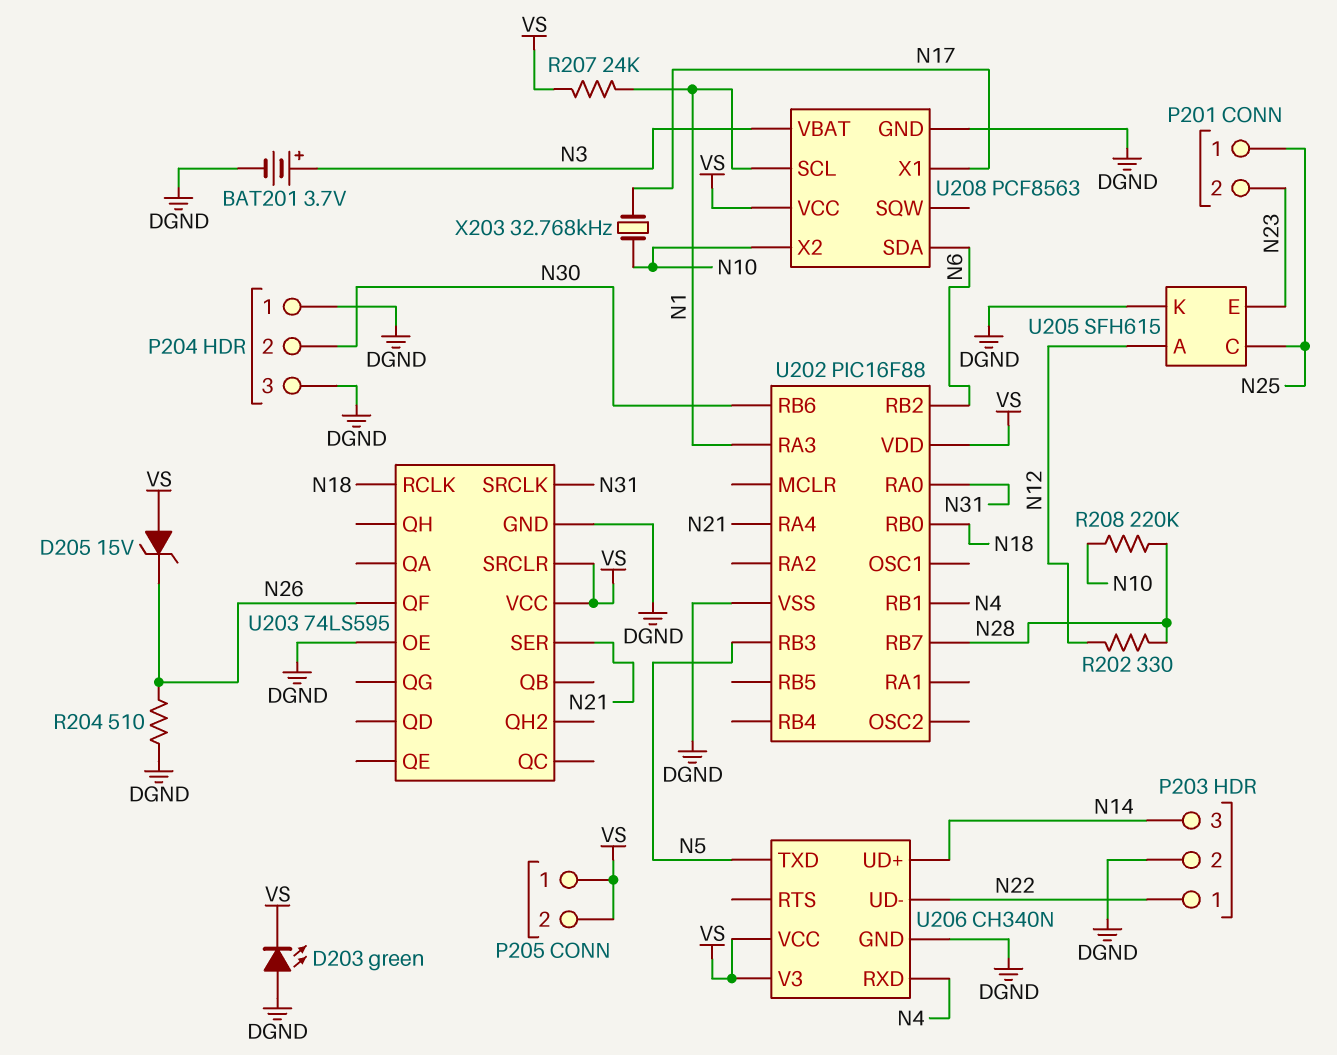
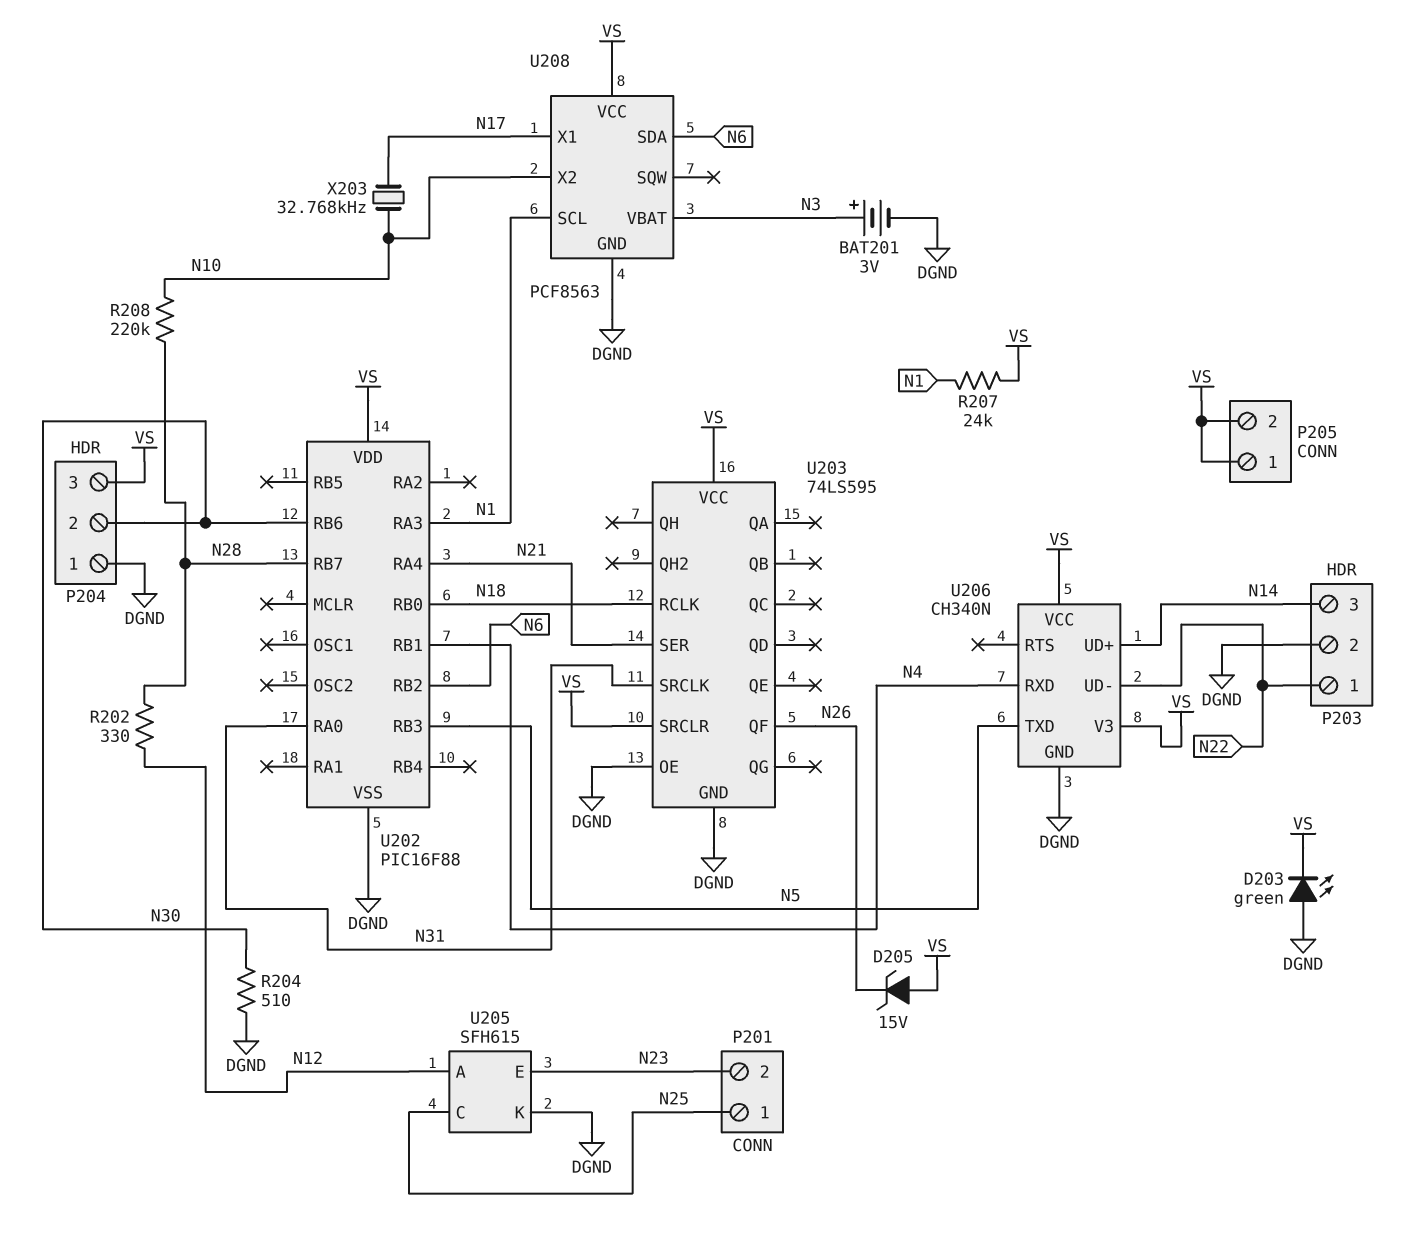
BAT201: 3.7V (plus N3, minus DGND) -> 3V (plus N3, minus DGND)
P204 pin 3: DGND -> VS
R204: 510 (DGND, N26) -> 510 (DGND, N30)

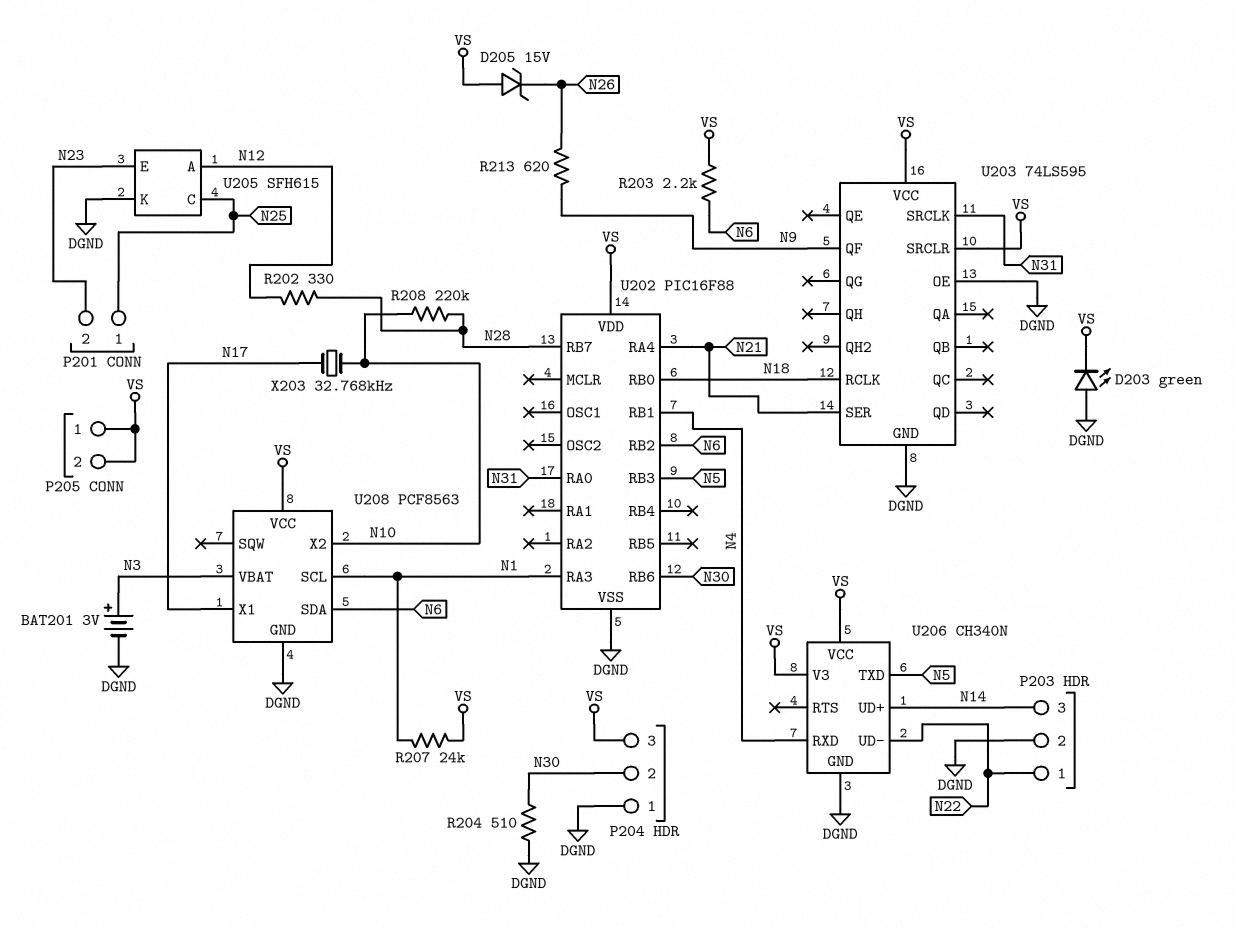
R203: none -> 2.2k (N6, VS)
R213: none -> 620 (N9, N26)
U203 pin QF: N26 -> N9

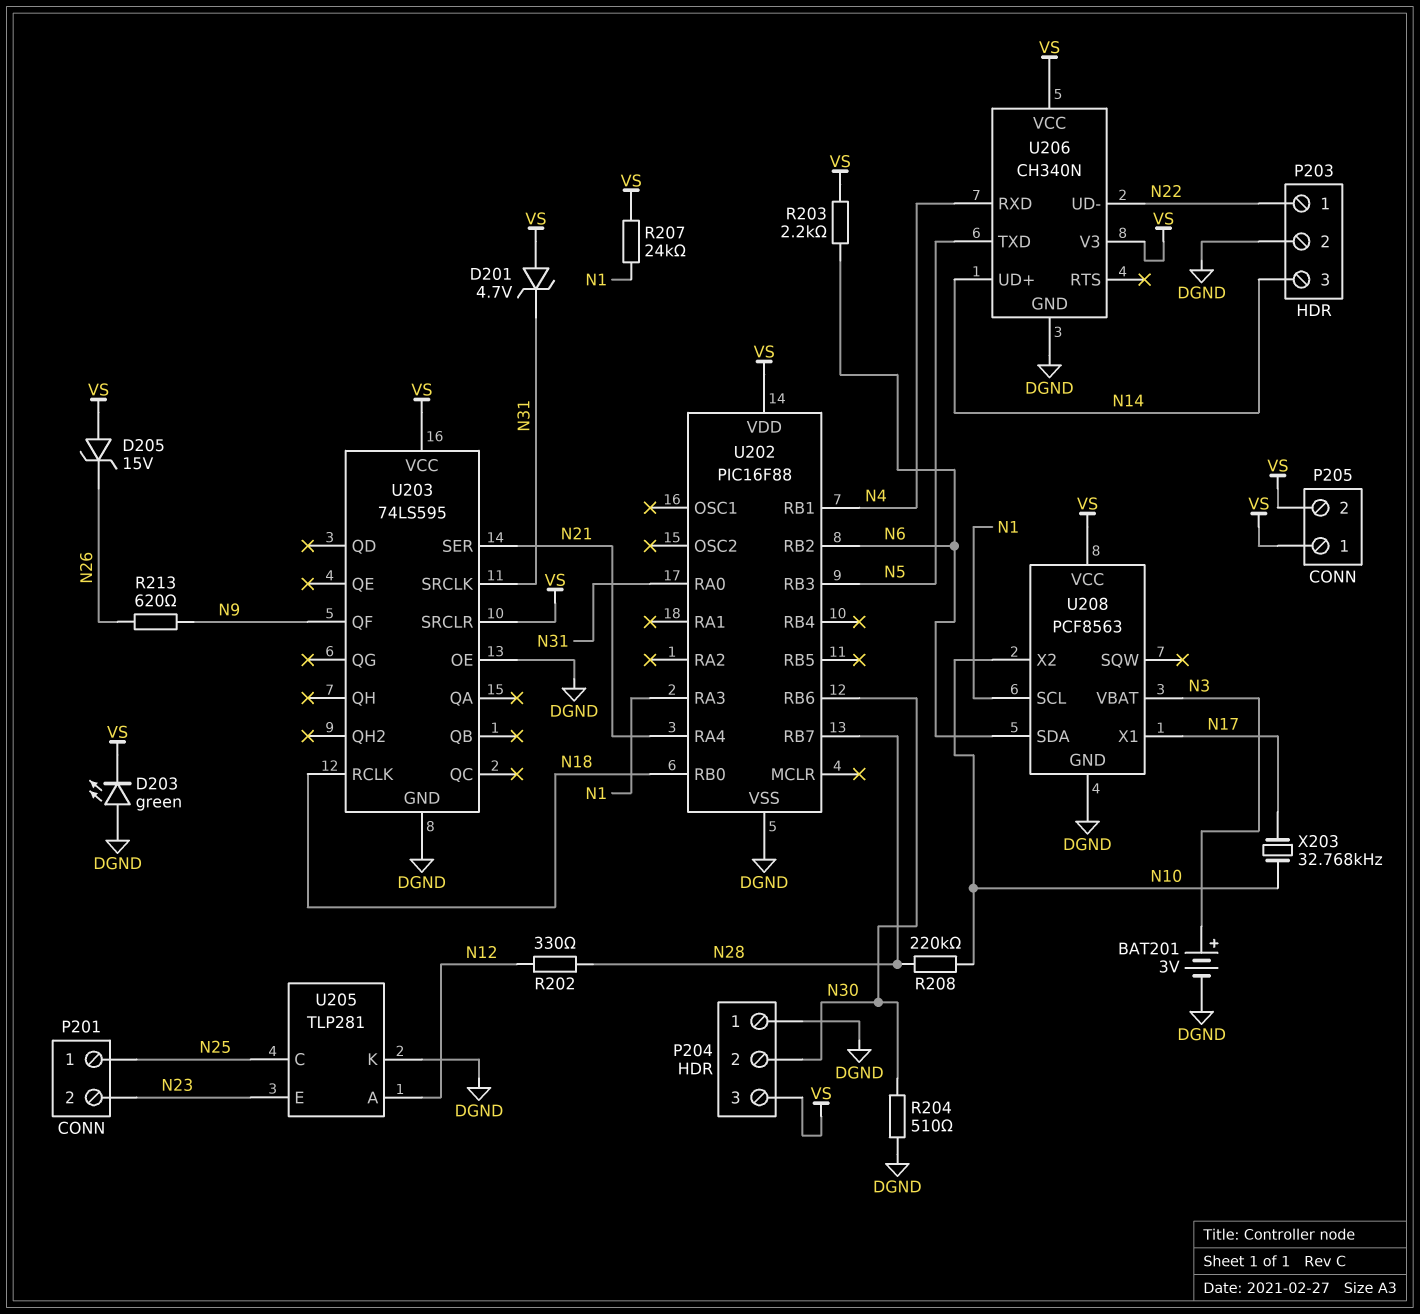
D201: none -> zener 4.7V (A VS, K N31)
U205: SFH615 -> TLP281

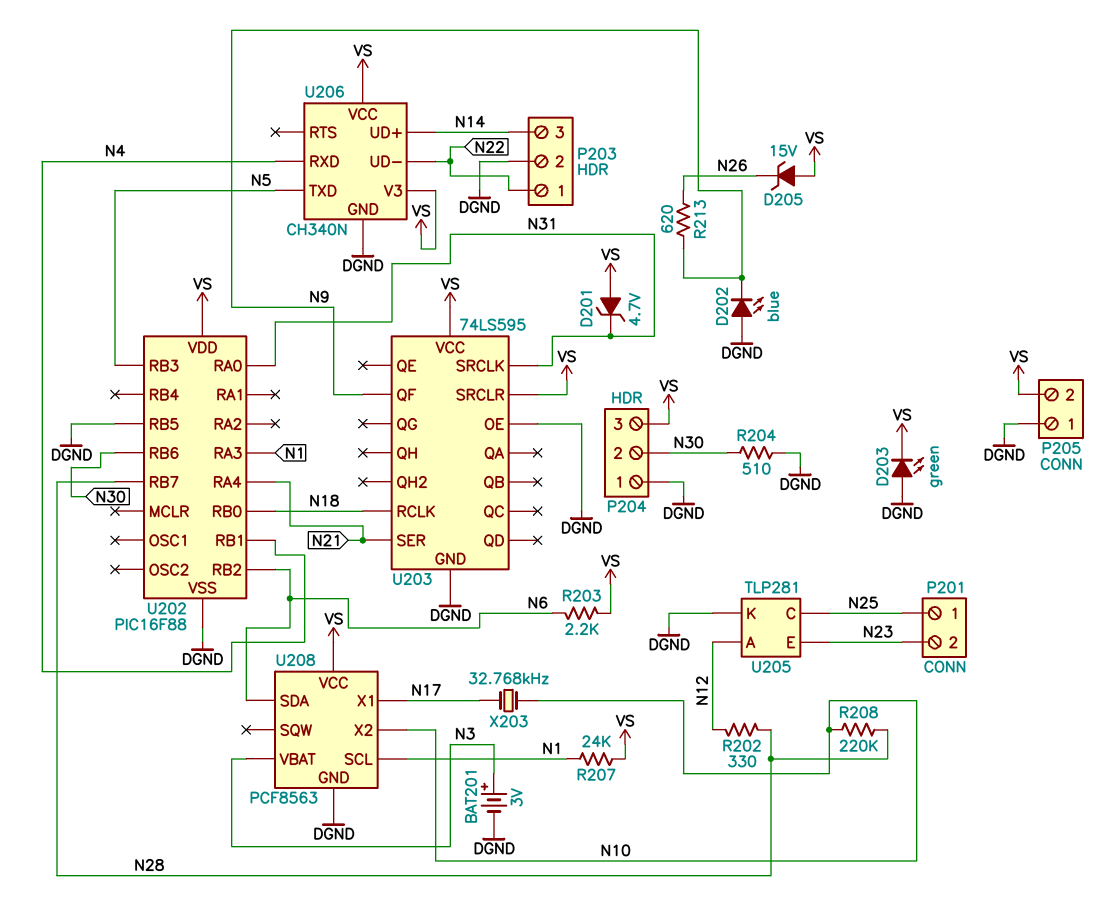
D202: none -> LED blue (A DGND, K N9)
P205 pin 1: VS -> DGND
U202 pin RB5: none -> DGND

